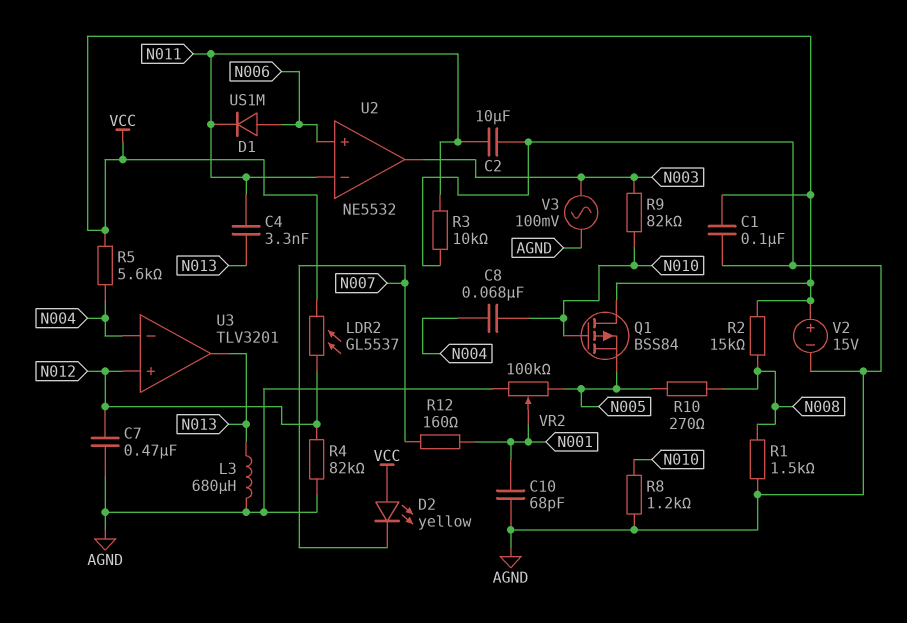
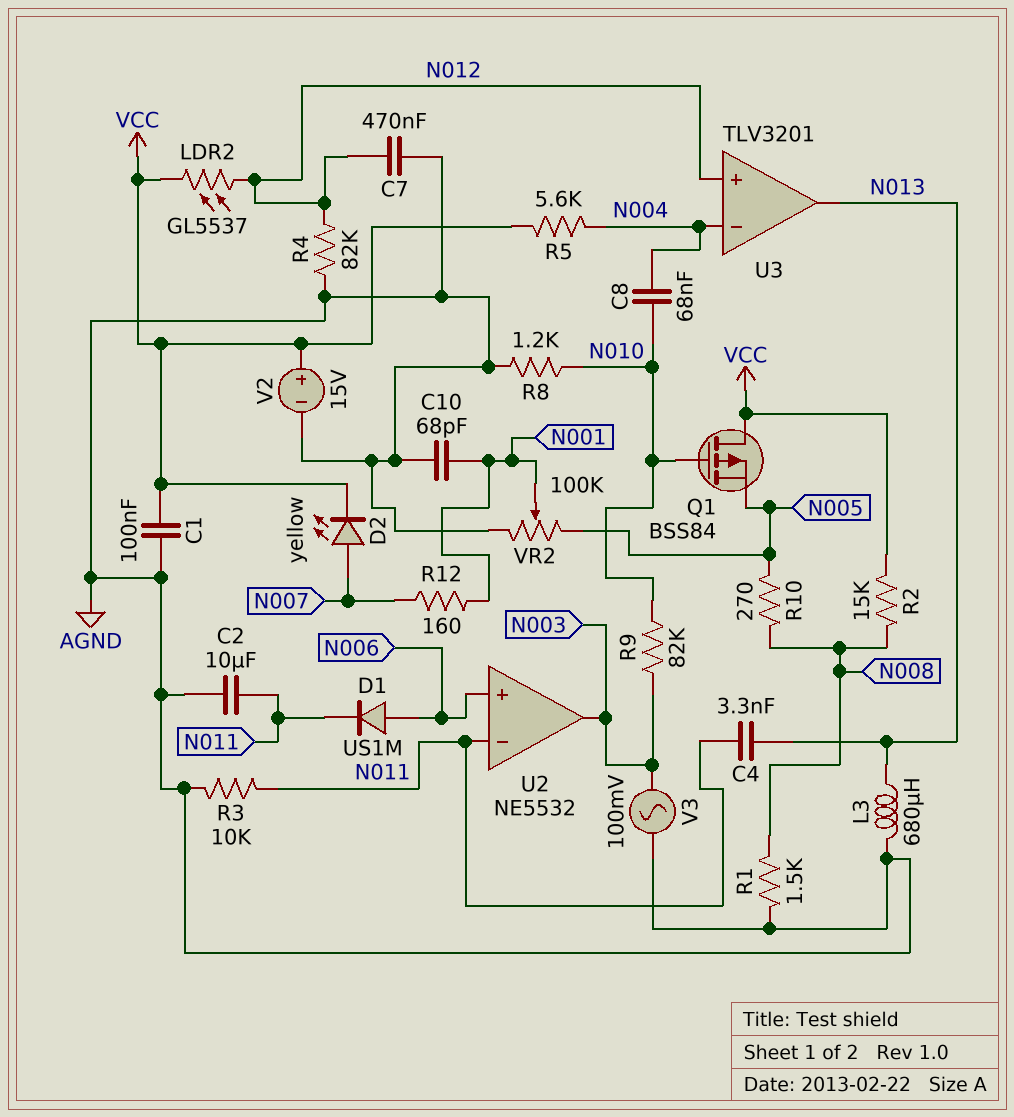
D2: LED yellow (A VCC, K N007) -> LED yellow (A N007, K VCC)

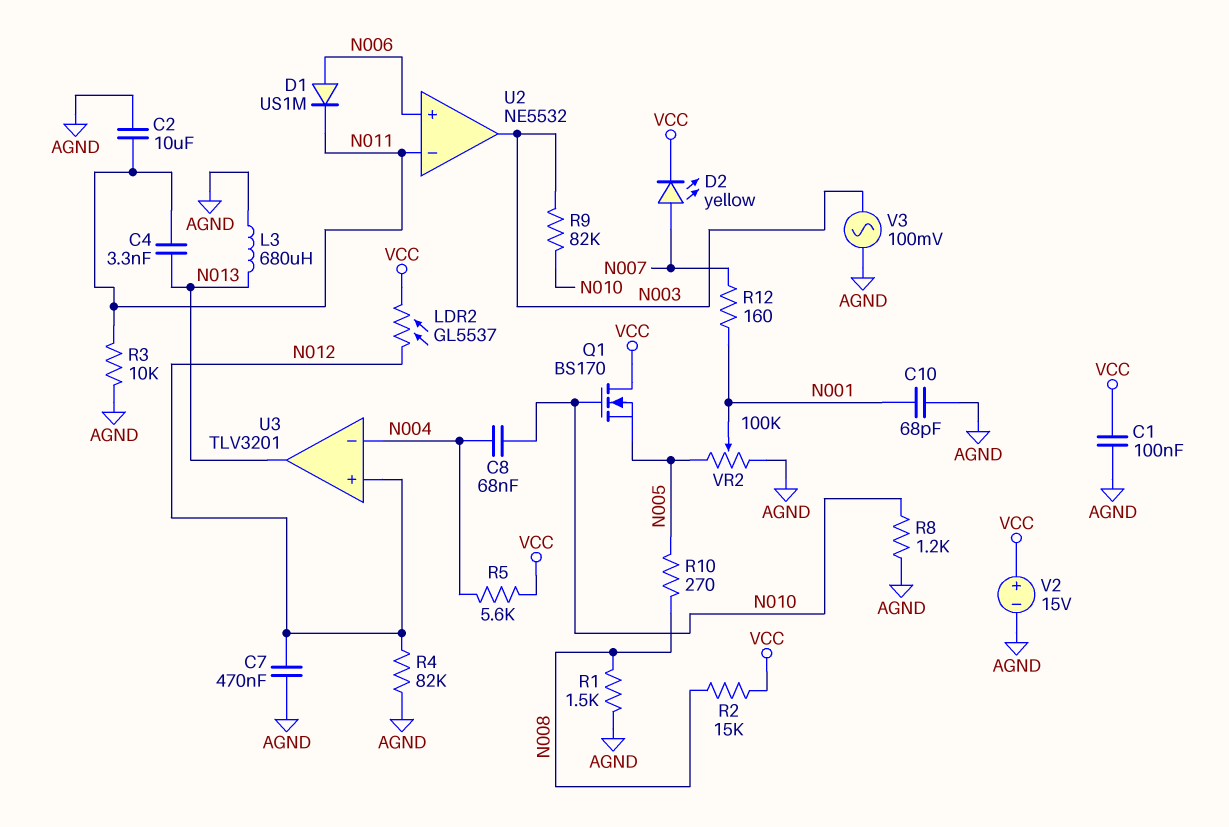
Q1: PMOS BSS84 (G N010, D VCC, S N005) -> NMOS BS170 (G N010, D VCC, S N005)

